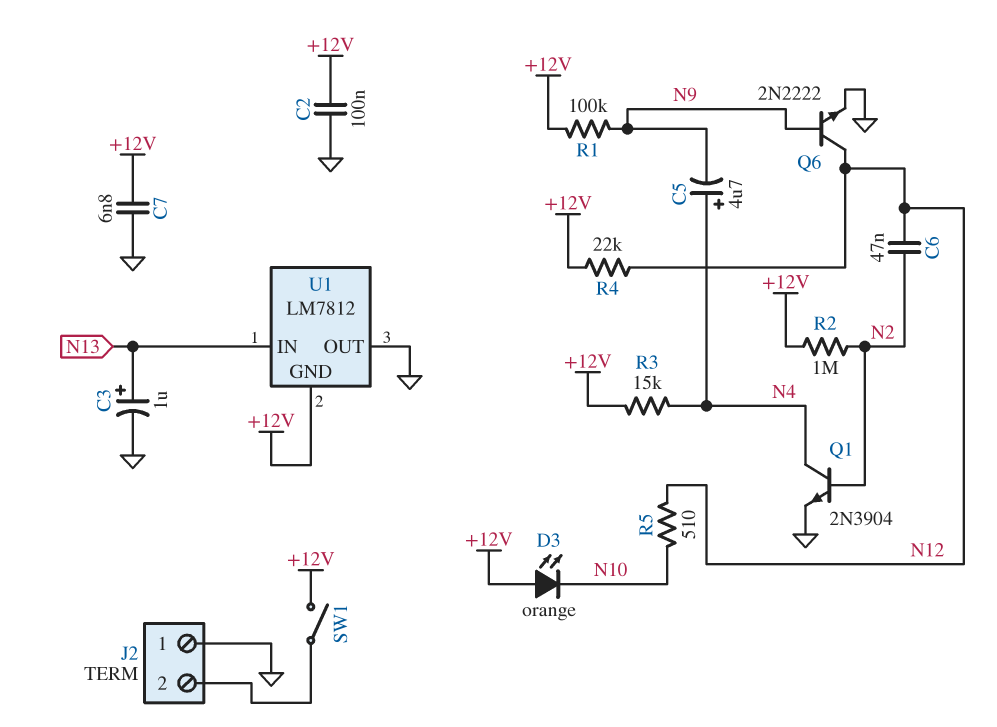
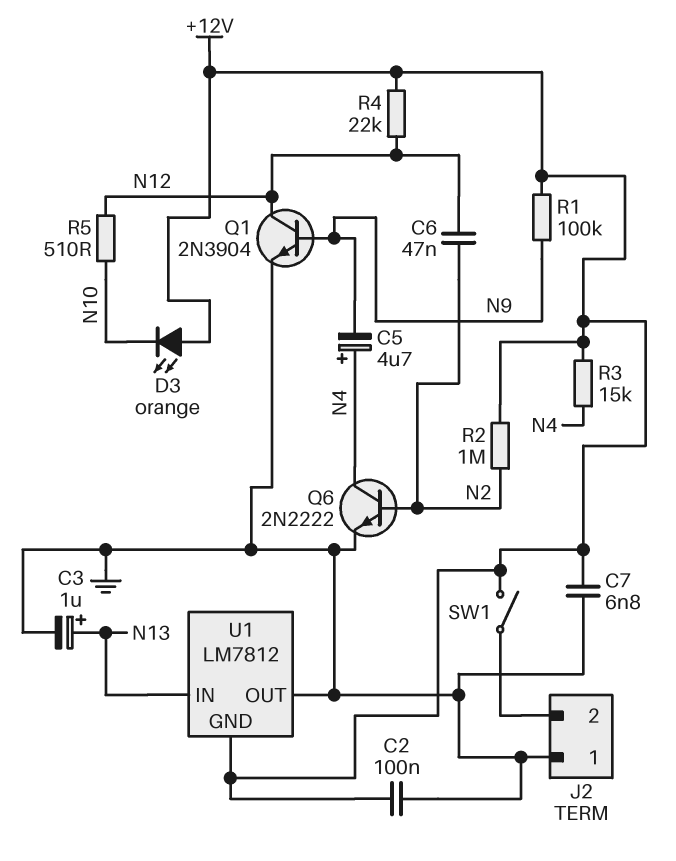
Q1: NPN 2N3904 (B N2, C N4, E GND) -> NPN 2N3904 (B N9, C N12, E GND)
Q6: NPN 2N2222 (B N9, C N12, E GND) -> NPN 2N2222 (B N2, C N4, E GND)

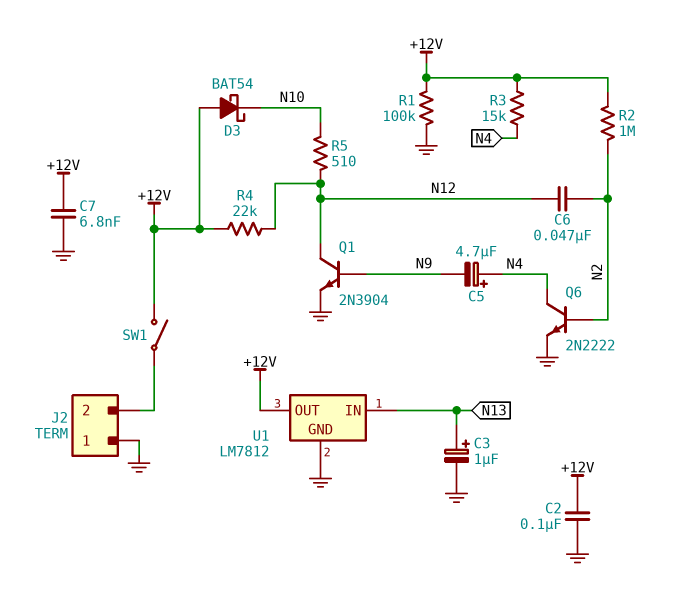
D3: LED orange (A +12V, K N10) -> schottky BAT54 (A +12V, K N10)
R1: 100k (+12V, N9) -> 100k (+12V, GND)
U1 pin GND: +12V -> GND
U1 pin OUT: GND -> +12V

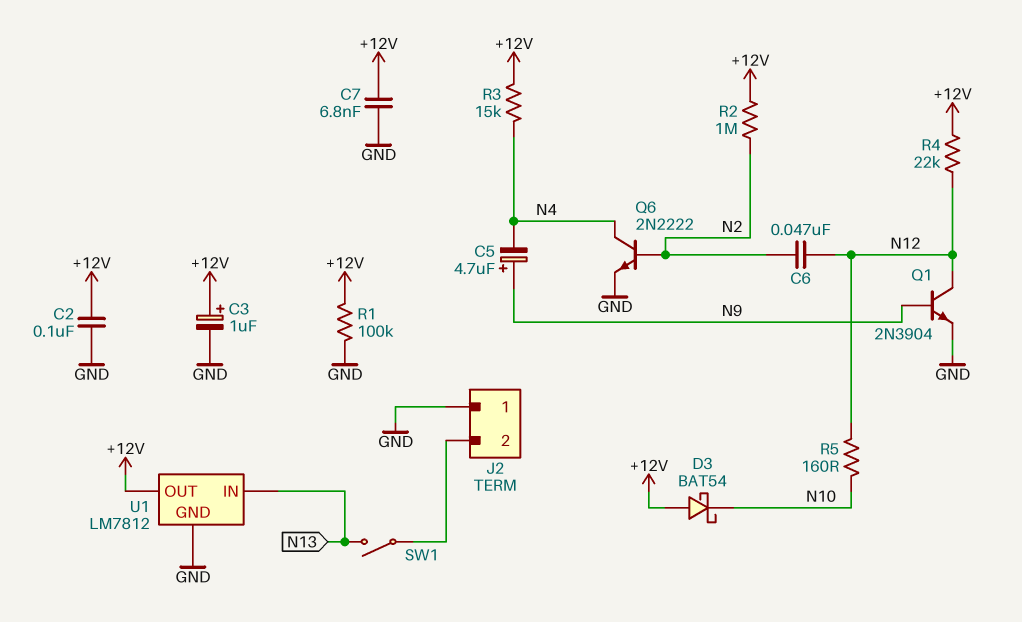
C3: 1uF (plus N13, minus GND) -> 1uF (plus +12V, minus GND)
C5: 4.7uF (plus N4, minus N9) -> 4.7uF (plus N9, minus N4)
R5: 510 (N10, N12) -> 160 (N10, N12)
SW1: switch (+12V, J2/2) -> switch (J2/2, N13)

